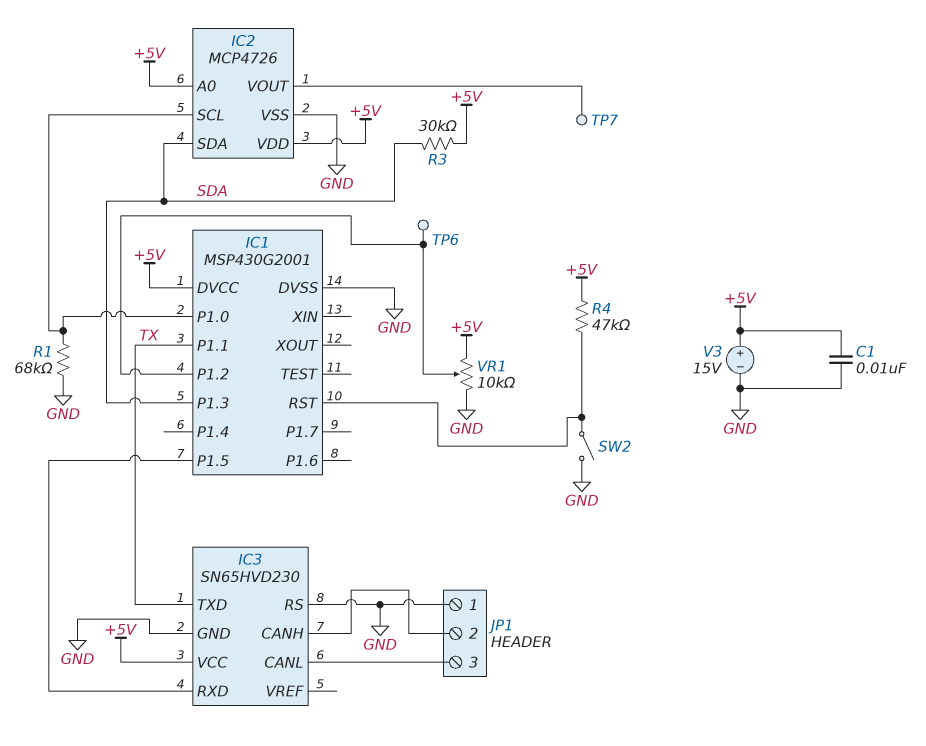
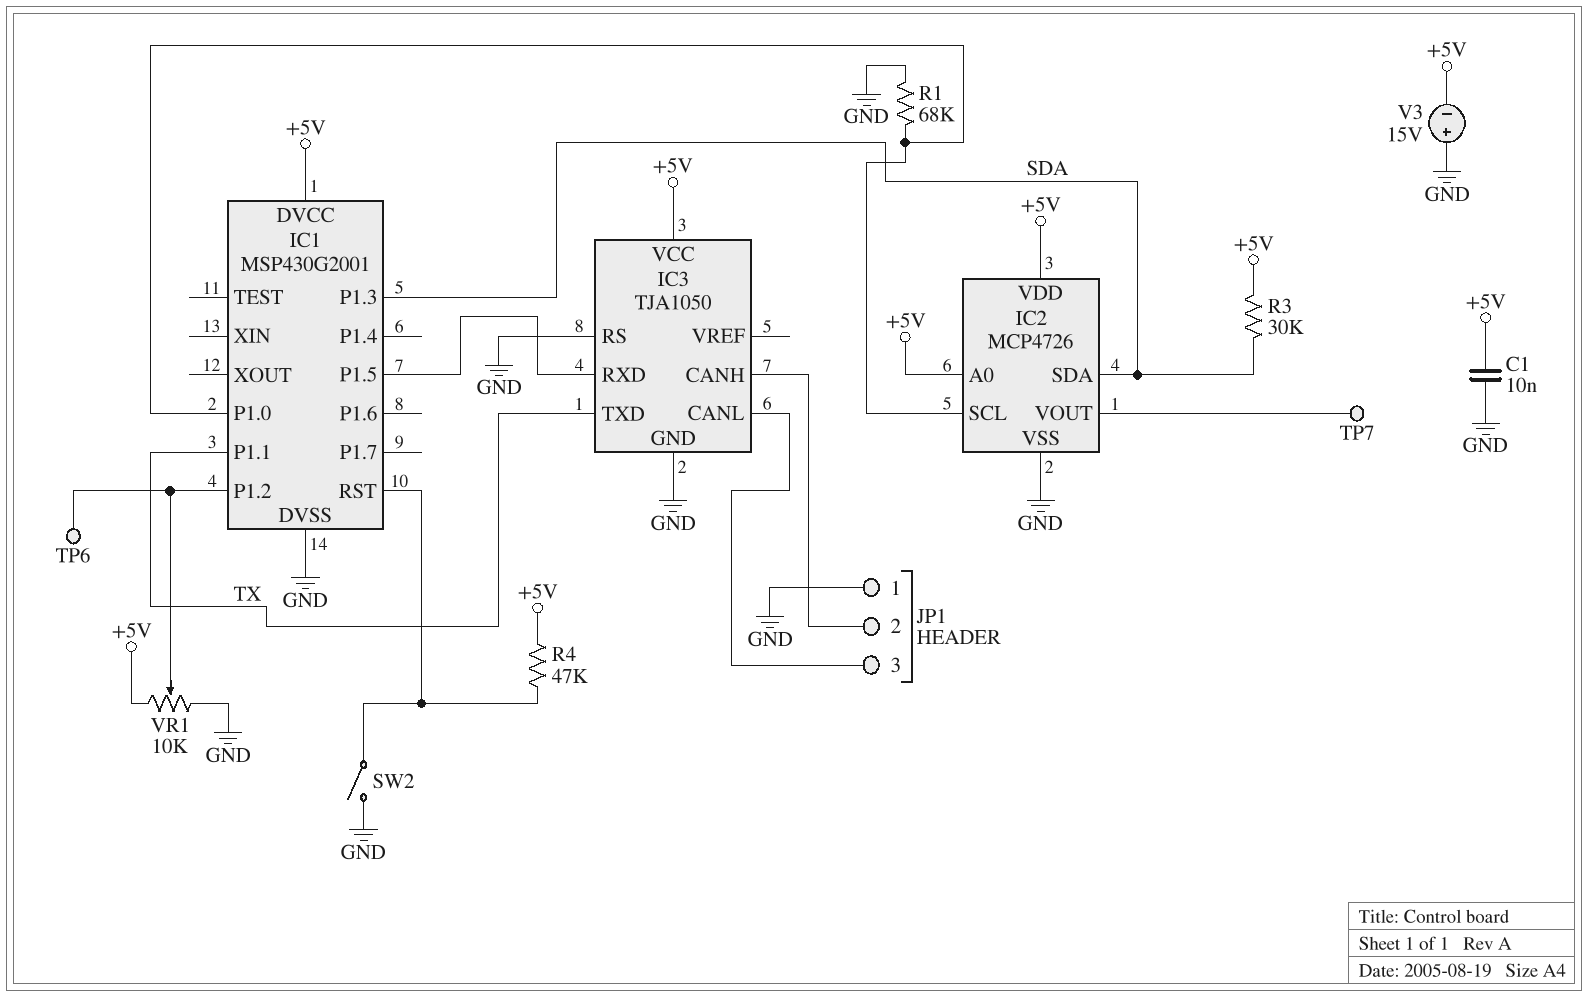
IC3: SN65HVD230 -> TJA1050
V3: 15V (plus +5V, minus GND) -> 15V (plus GND, minus +5V)

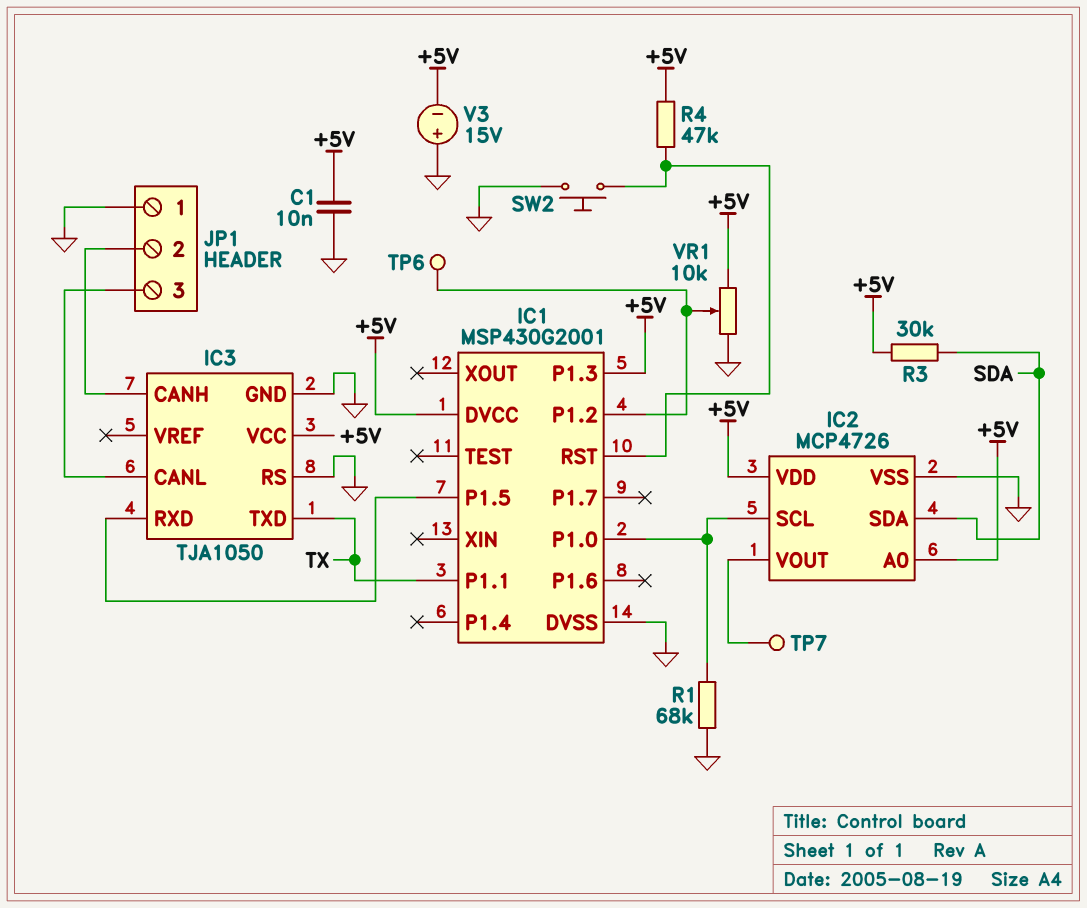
IC1 pin P1.3: SDA -> +5V
SW2: switch (GND, IC1/RST) -> button (GND, IC1/RST)

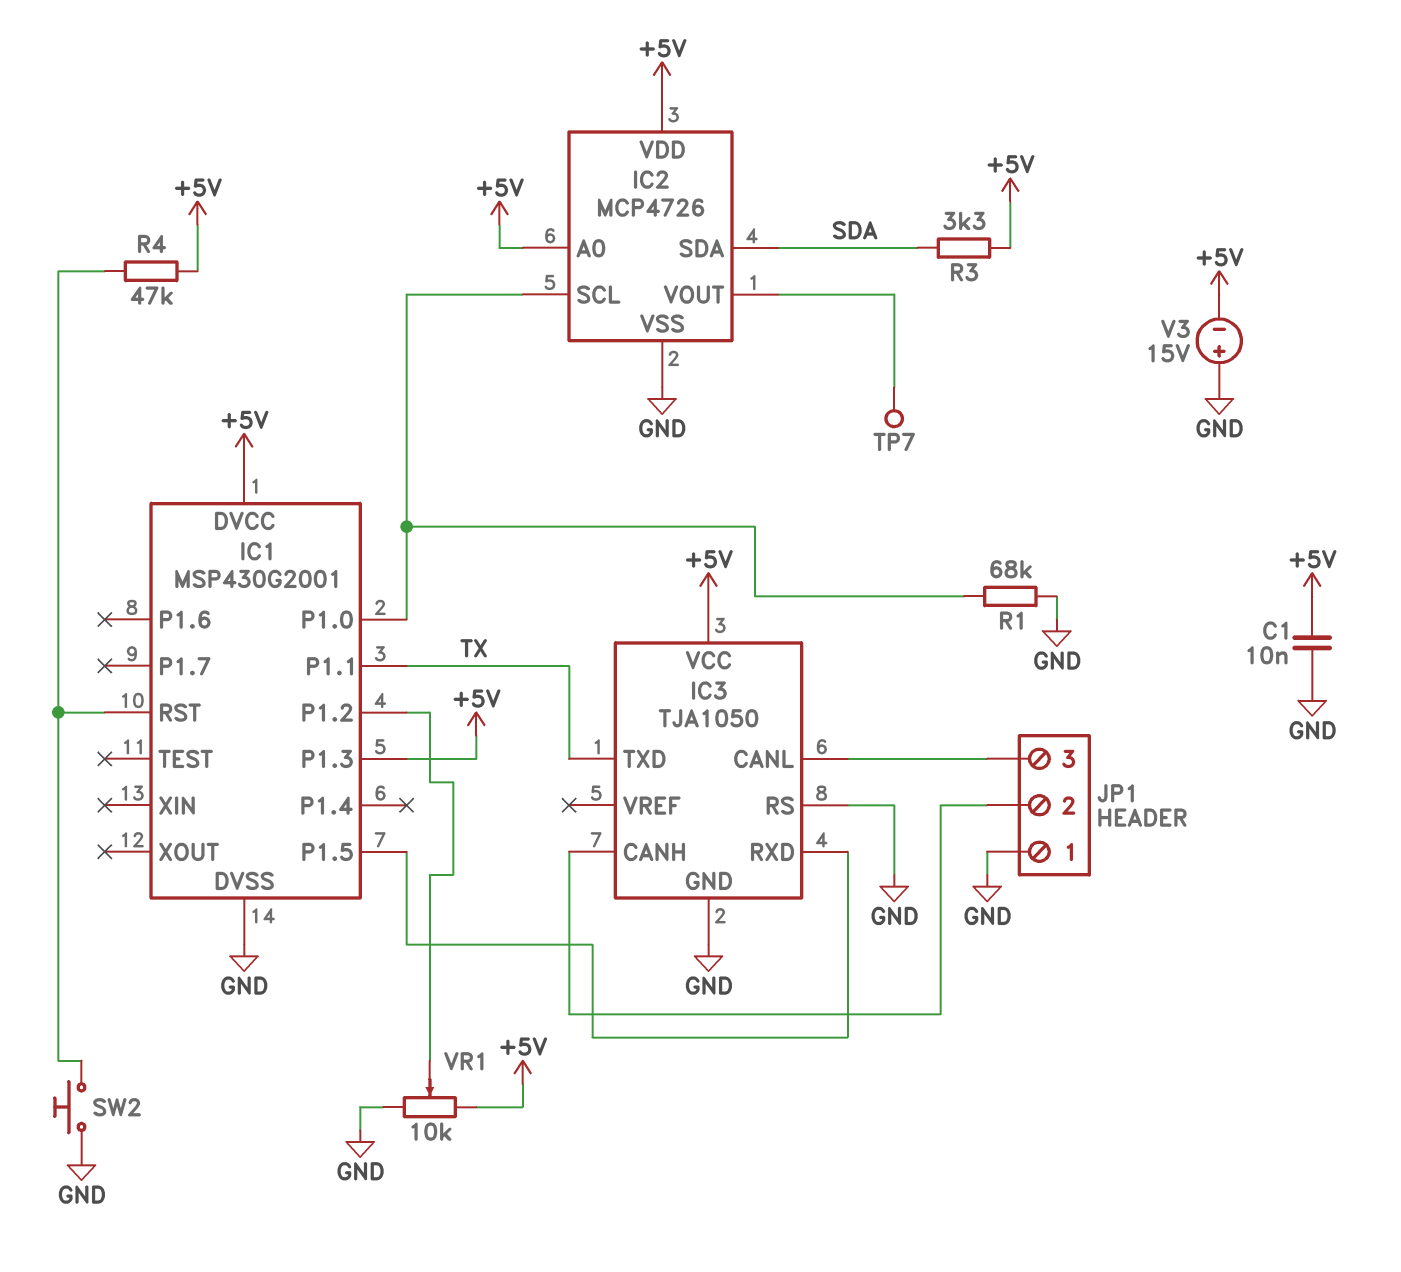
R3: 30k (+5V, SDA) -> 3.3k (+5V, SDA)
TP6: test point (IC1/P1.2) -> none

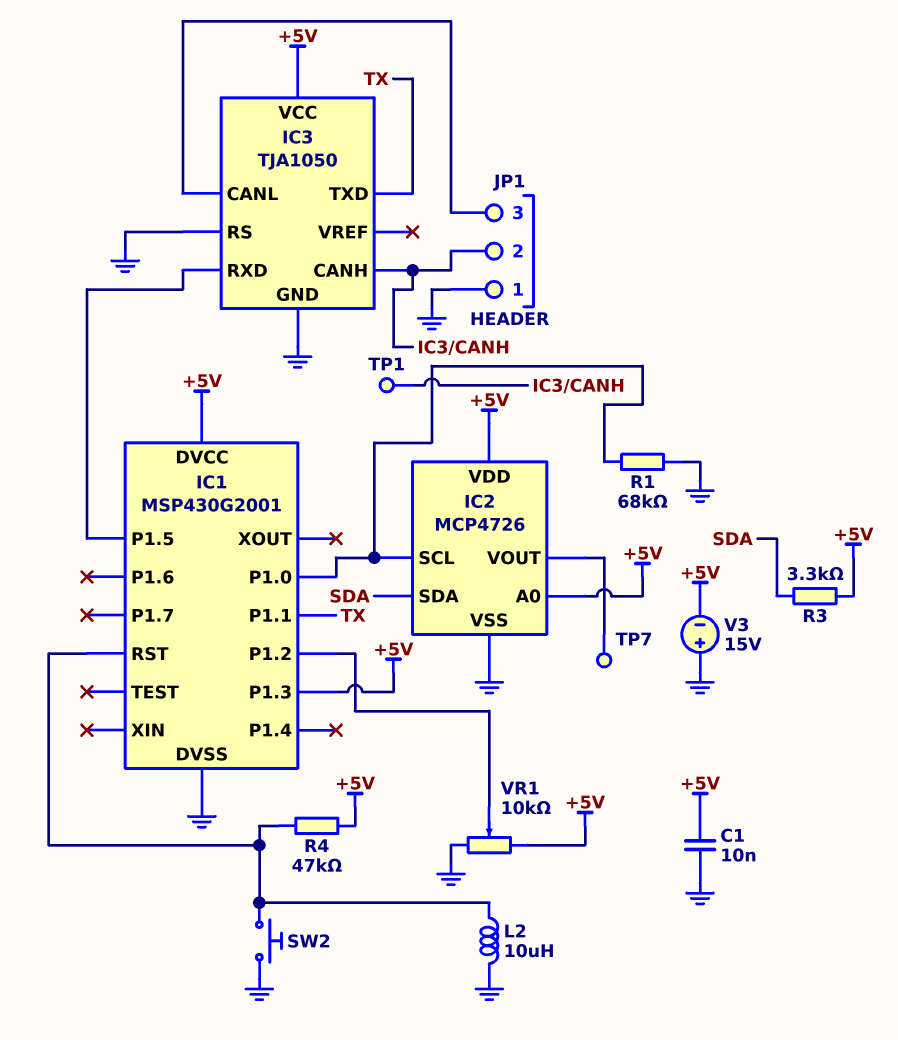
L2: none -> 10uH (GND, IC1/RST)
TP1: none -> test point (IC3/CANH)

